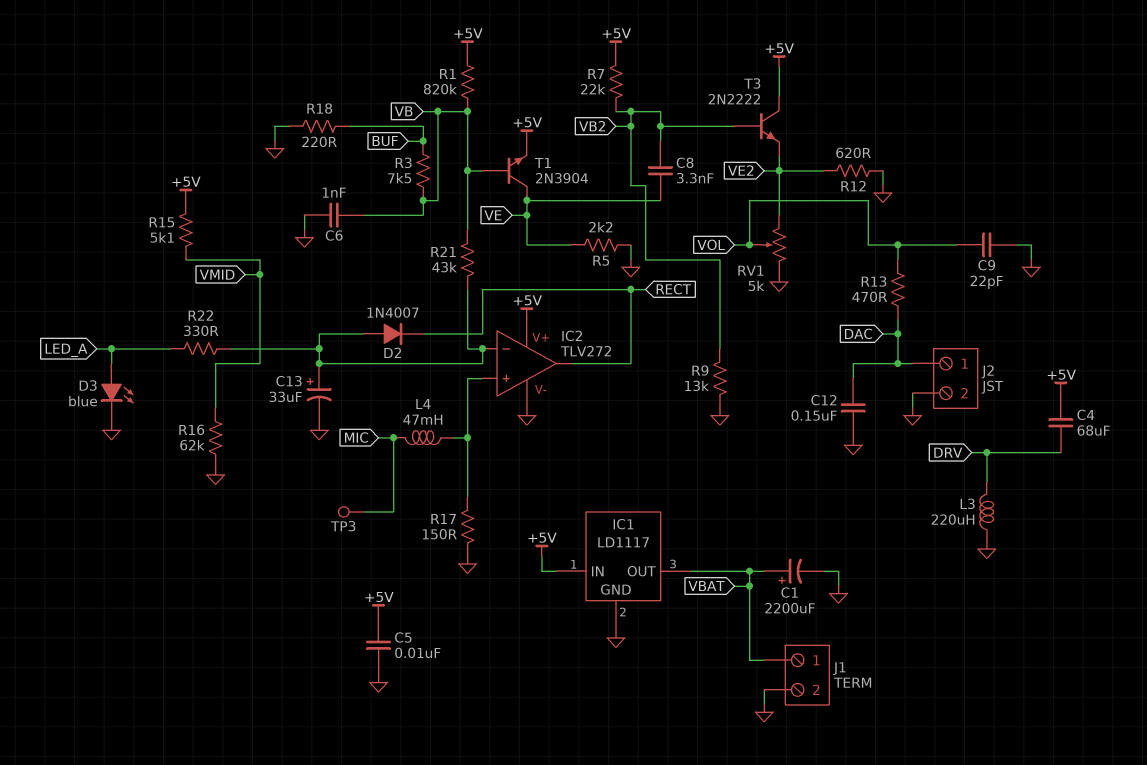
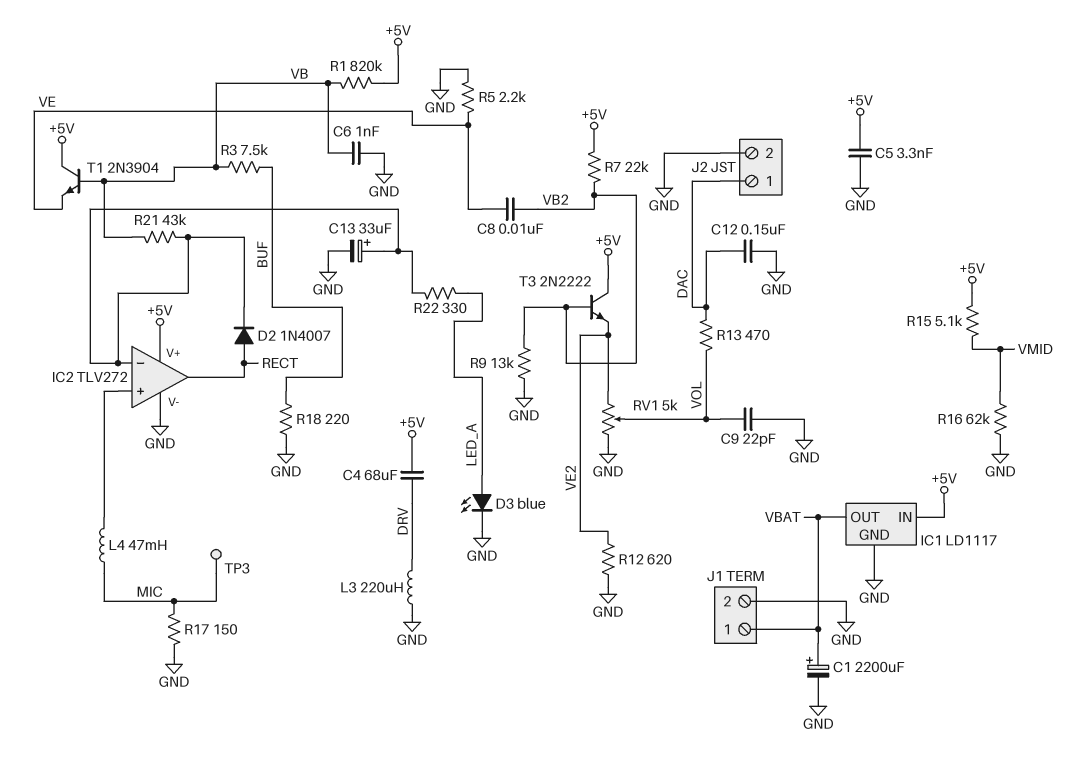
C5: 10nF (+5V, GND) -> 3.3nF (+5V, GND)
C8: 3.3nF (VB2, VE) -> 10nF (VB2, VE)
D2: diode 1N4007 (A IC2/in-, K RECT) -> diode 1N4007 (A RECT, K IC2/in-)
R17: 150 (GND, IC2/in+) -> 150 (GND, MIC)
T1: NPN 2N3904 (B VB, C VE, E +5V) -> NPN 2N3904 (B VB, C +5V, E VE)

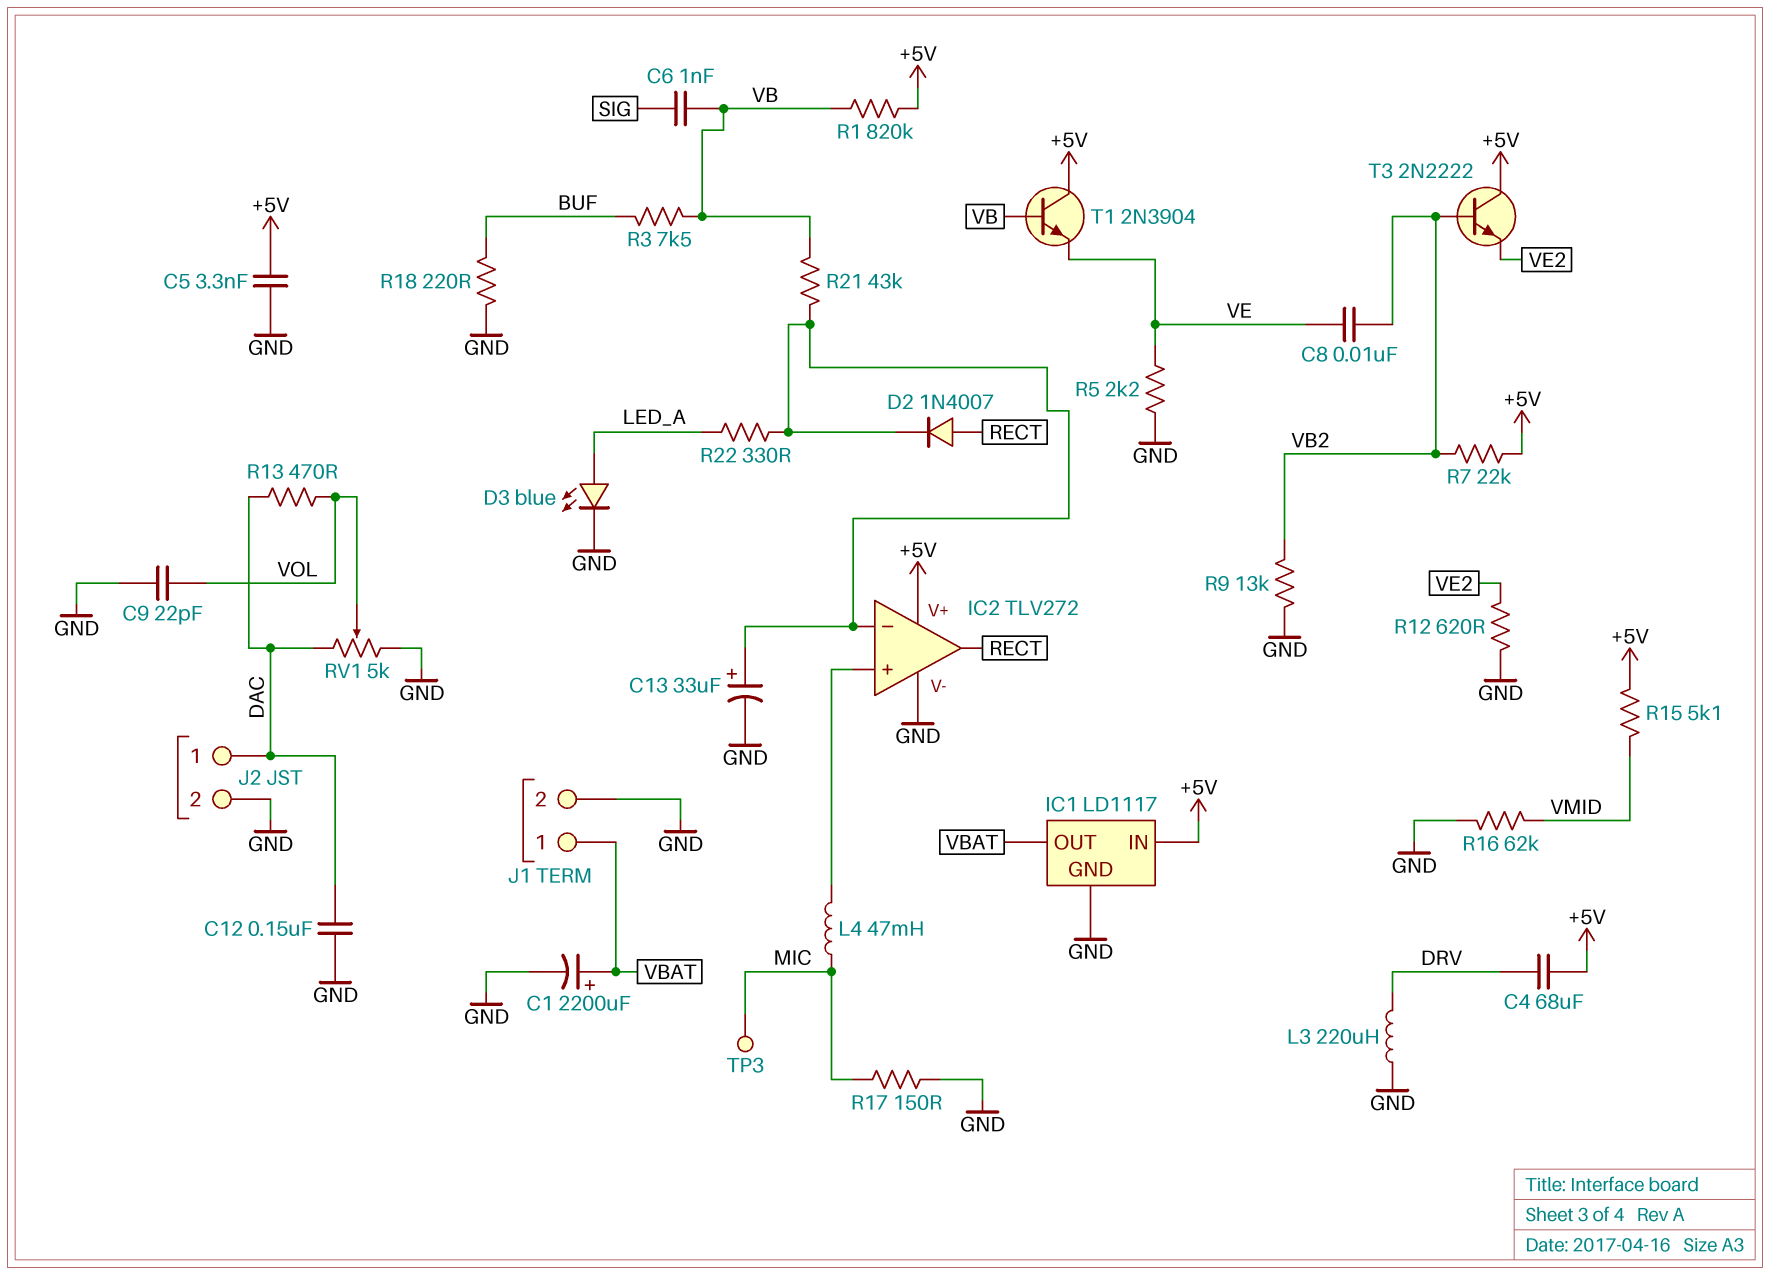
C6: 1nF (GND, VB) -> 1nF (SIG, VB)
RV1: 5k (GND, VE2, wiper VOL) -> 5k (DAC, GND, wiper VOL)

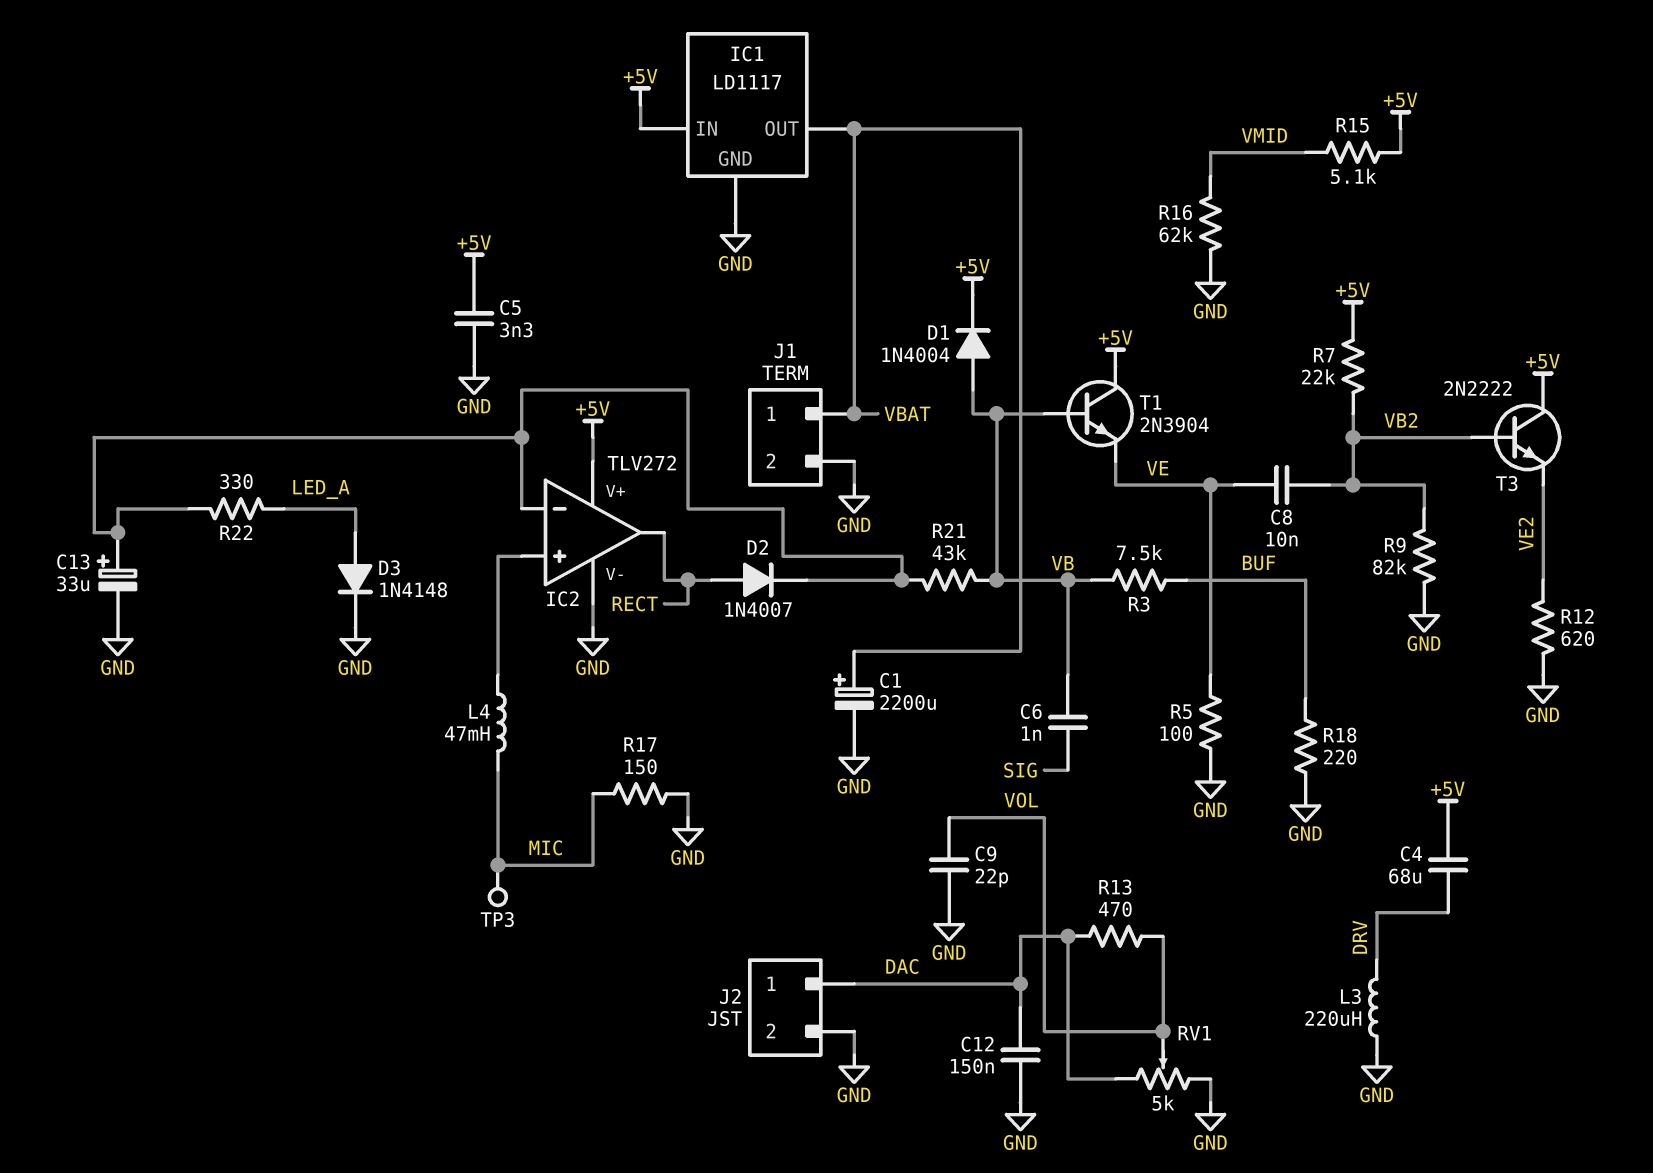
D1: none -> diode 1N4004 (A VB, K +5V)
D3: LED blue (A LED_A, K GND) -> diode 1N4148 (A LED_A, K GND)
R1: 820k (+5V, VB) -> none
R5: 2.2k (GND, VE) -> 100 (GND, VE)
R9: 13k (GND, VB2) -> 82k (GND, VB2)

